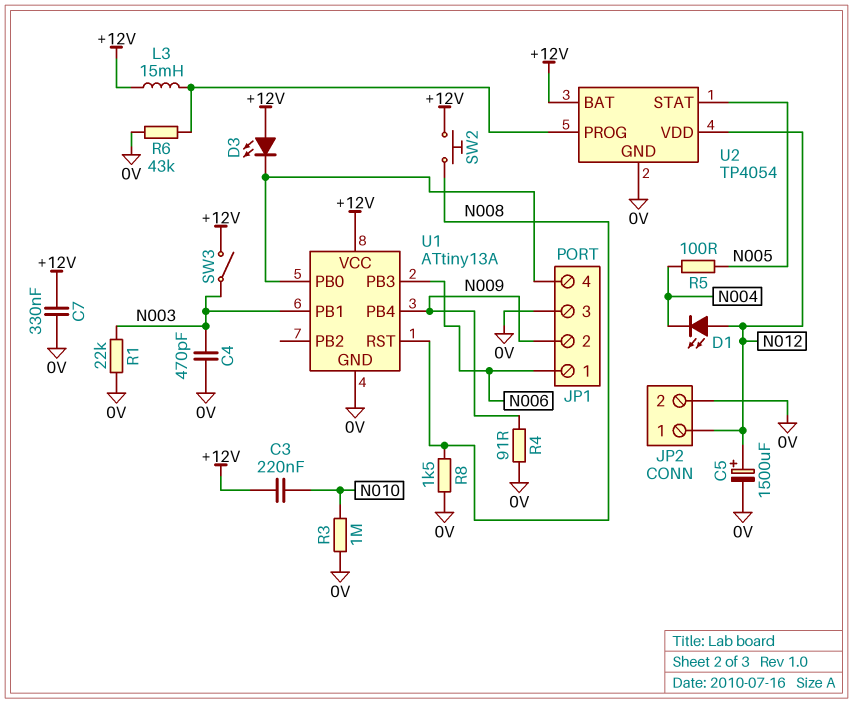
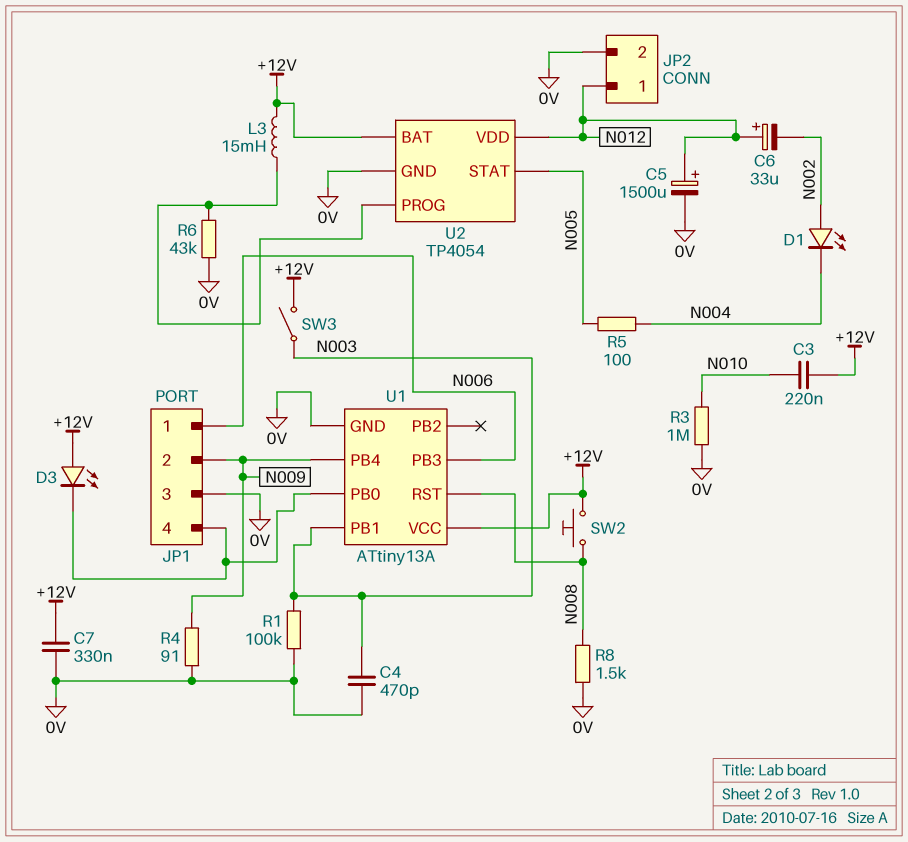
C6: none -> 33uF (plus N012, minus N002)
D1: LED (A N012, K N004) -> LED (A N002, K N004)
R1: 22k (0V, N003) -> 100k (0V, N003)

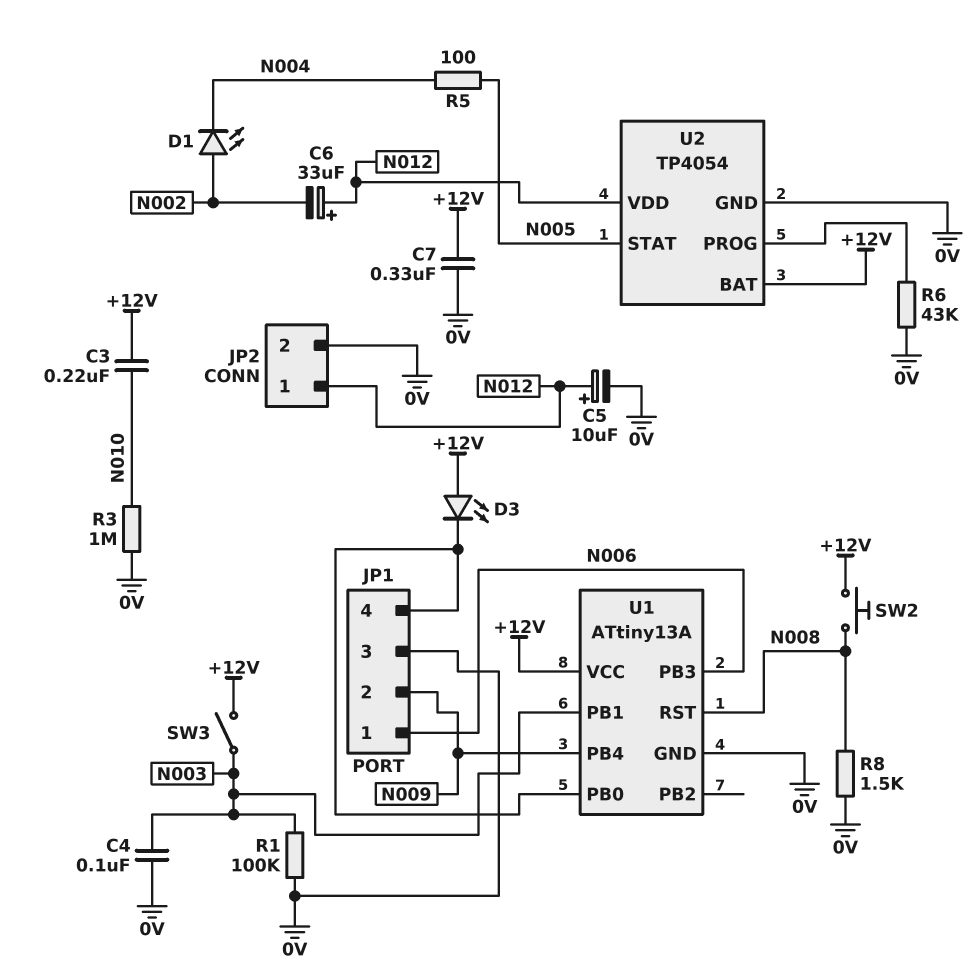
C4: 470pF (0V, N003) -> 100nF (0V, N003)
C5: 1500uF (plus N012, minus 0V) -> 10uF (plus N012, minus 0V)
L3: 15mH (+12V, U2/PROG) -> none
R4: 91 (0V, N009) -> none

